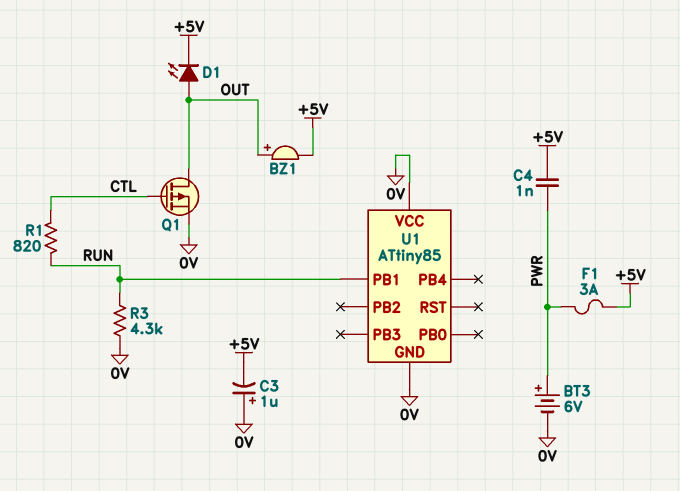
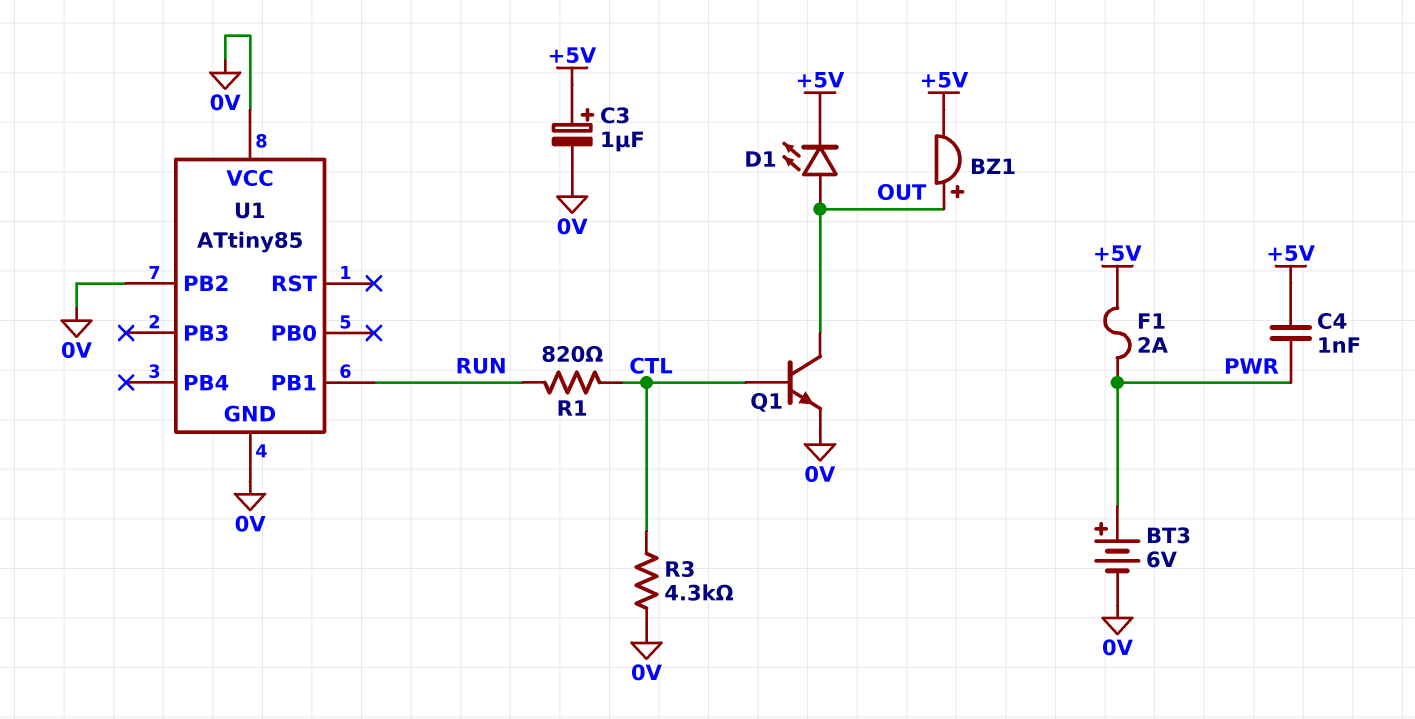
C3: 1uF (plus 0V, minus +5V) -> 1uF (plus +5V, minus 0V)
F1: 3A (+5V, PWR) -> 2A (+5V, PWR)
Q1: PMOS (G CTL, D OUT, S 0V) -> NPN (B CTL, C OUT, E 0V)
R3: 4.3k (0V, RUN) -> 4.3k (0V, CTL)
U1 pin PB2: none -> 0V

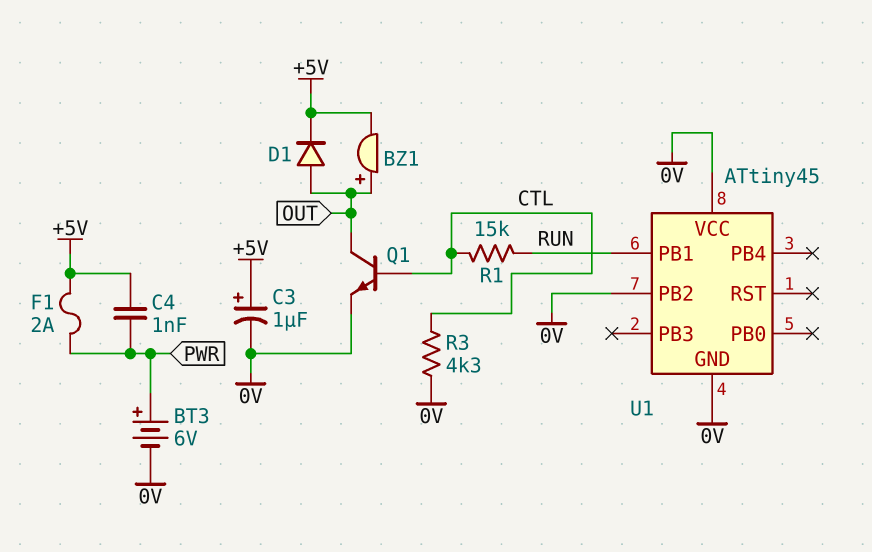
D1: LED (A OUT, K +5V) -> diode (A OUT, K +5V)
R1: 820 (CTL, RUN) -> 15k (CTL, RUN)
U1: ATtiny85 -> ATtiny45

